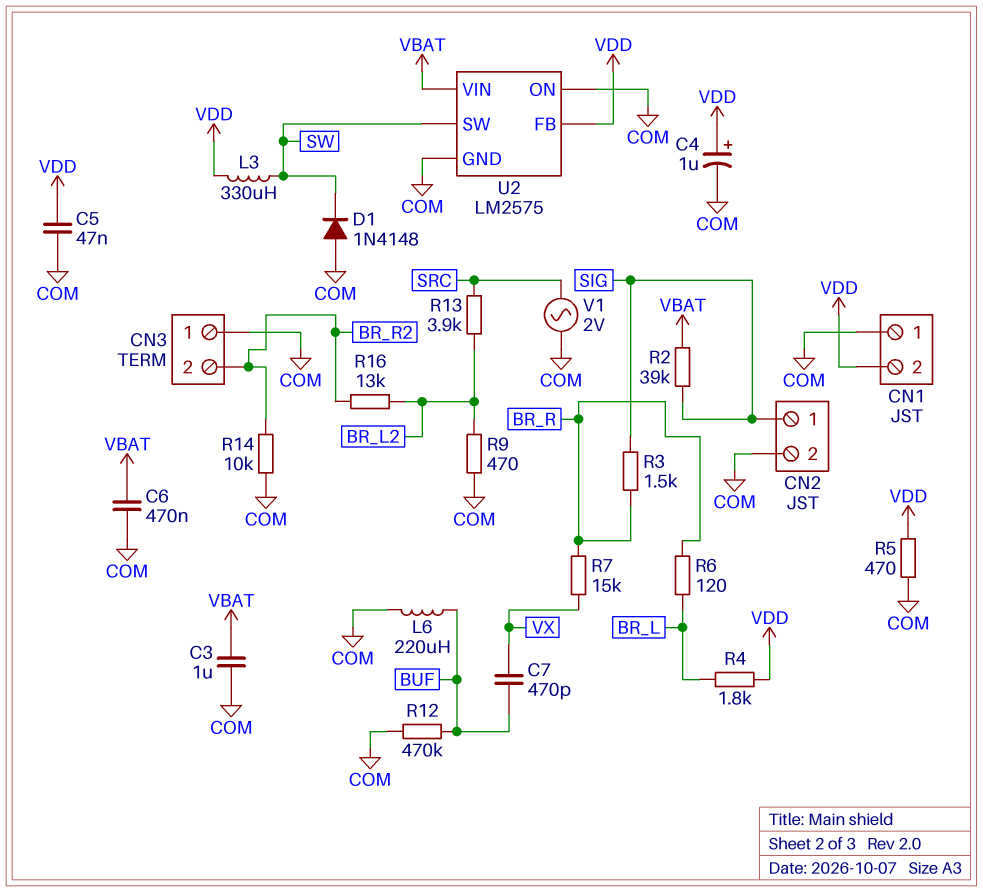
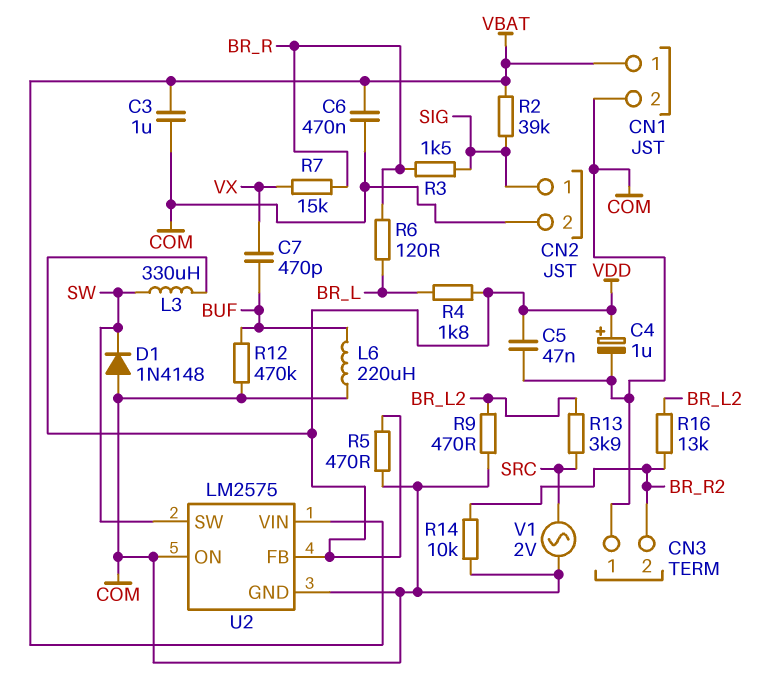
CN1 pin 1: COM -> VBAT
CN1 pin 2: VDD -> COM

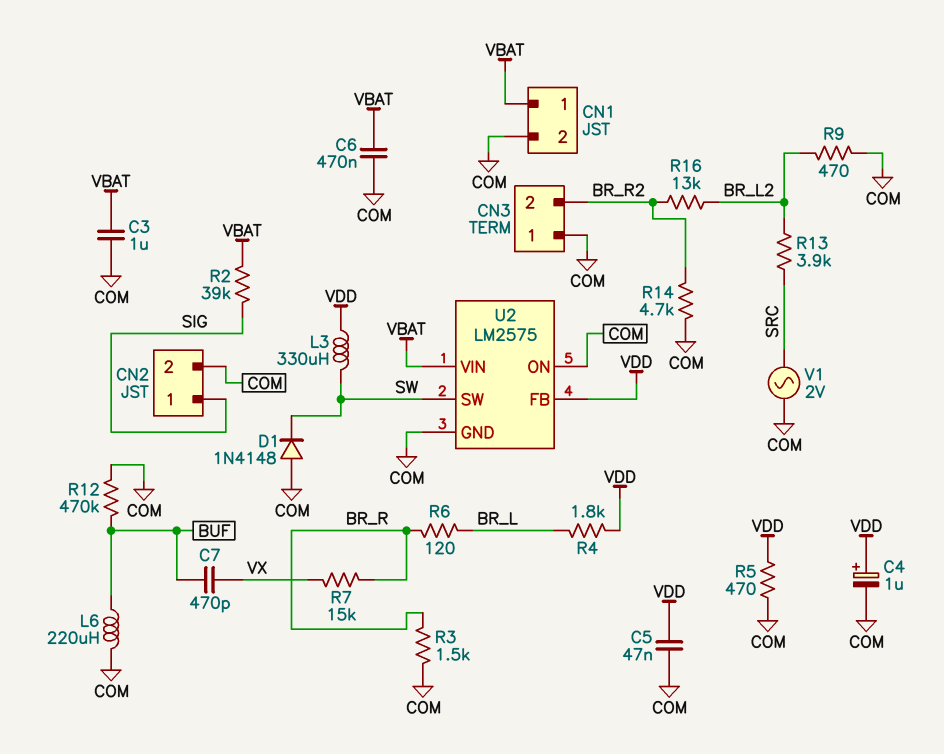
R3: 1.5k (BR_R, SIG) -> 1.5k (BR_R, COM)
R14: 10k (BR_R2, COM) -> 4.7k (BR_R2, COM)

